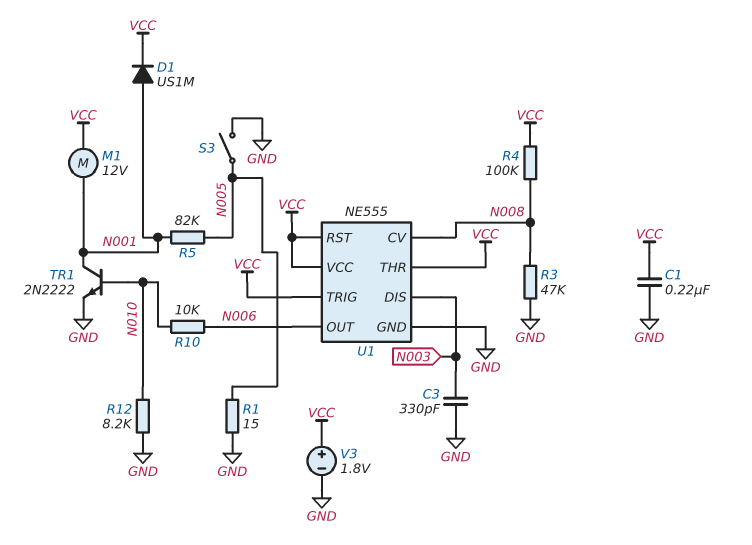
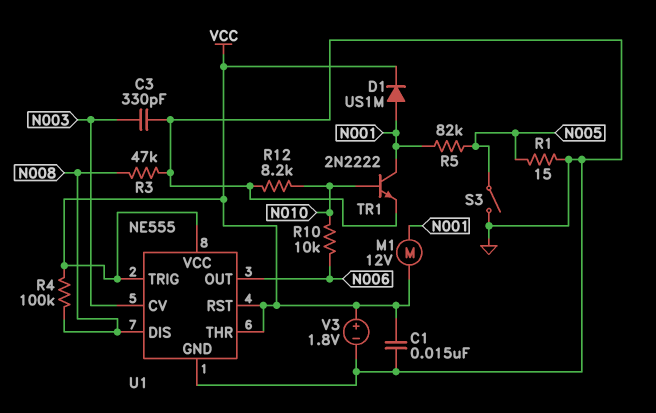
C1: 220nF (GND, VCC) -> 15nF (GND, VCC)
U1 pin CV: N008 -> N003
U1 pin DIS: N003 -> N008

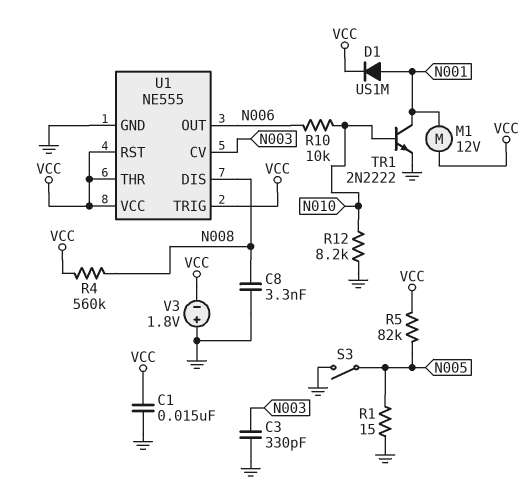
C8: none -> 3.3nF (GND, N008)
R3: 47k (GND, N008) -> none
R4: 100k (N008, VCC) -> 560k (N008, VCC)
R5: 82k (N001, N005) -> 82k (N005, VCC)
V3: 1.8V (plus VCC, minus GND) -> 1.8V (plus GND, minus VCC)

